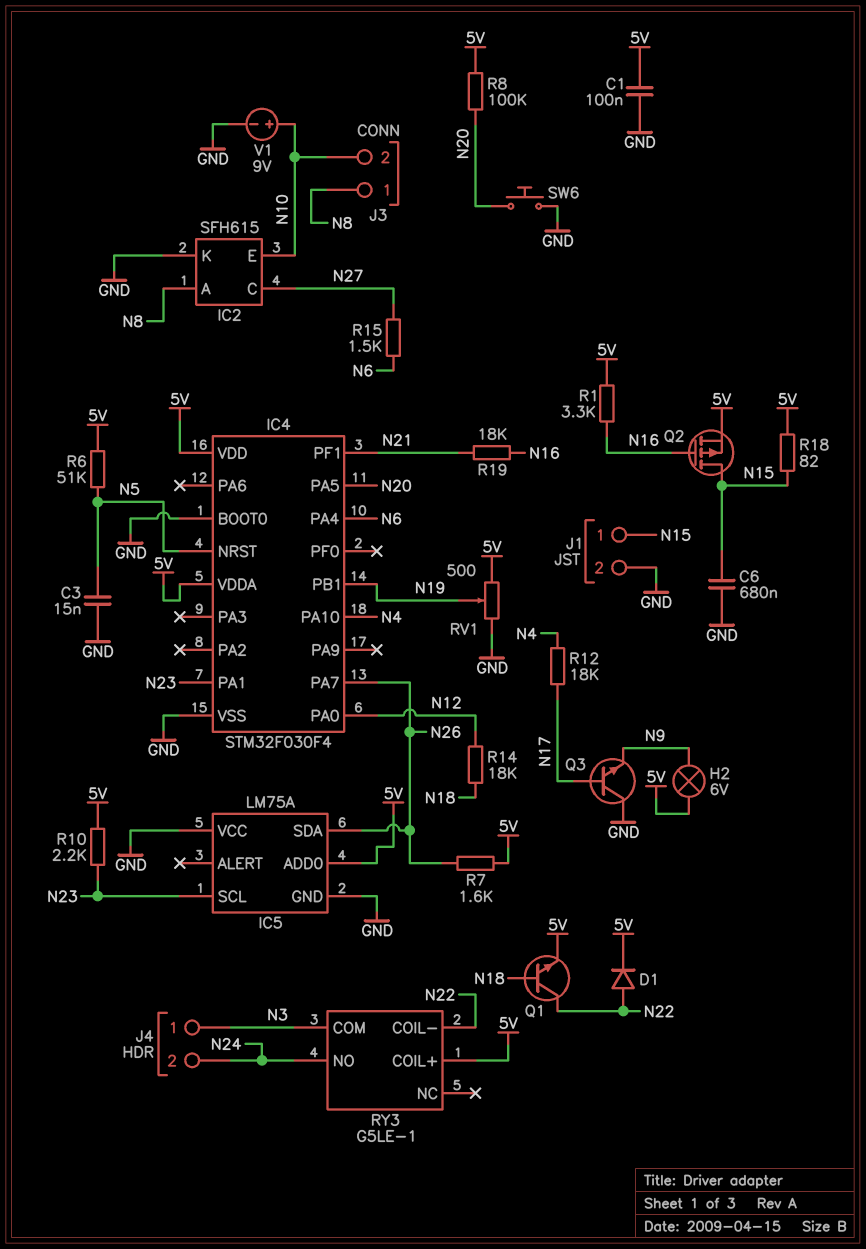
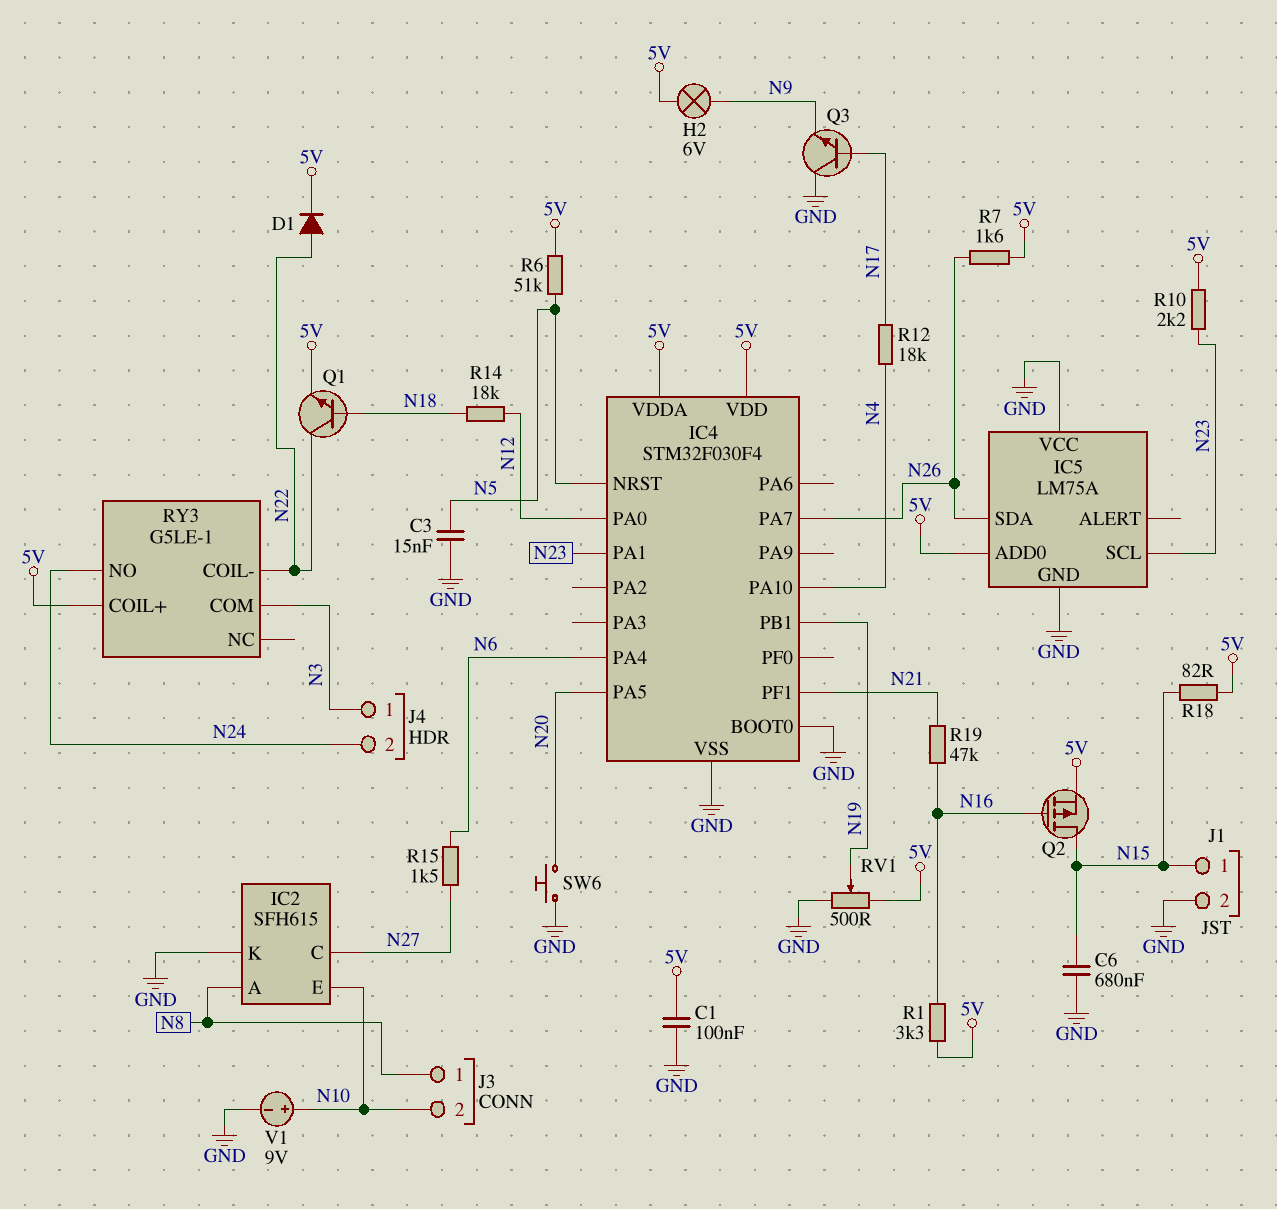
R8: 100k (5V, N20) -> none
R19: 18k (N16, N21) -> 47k (N16, N21)

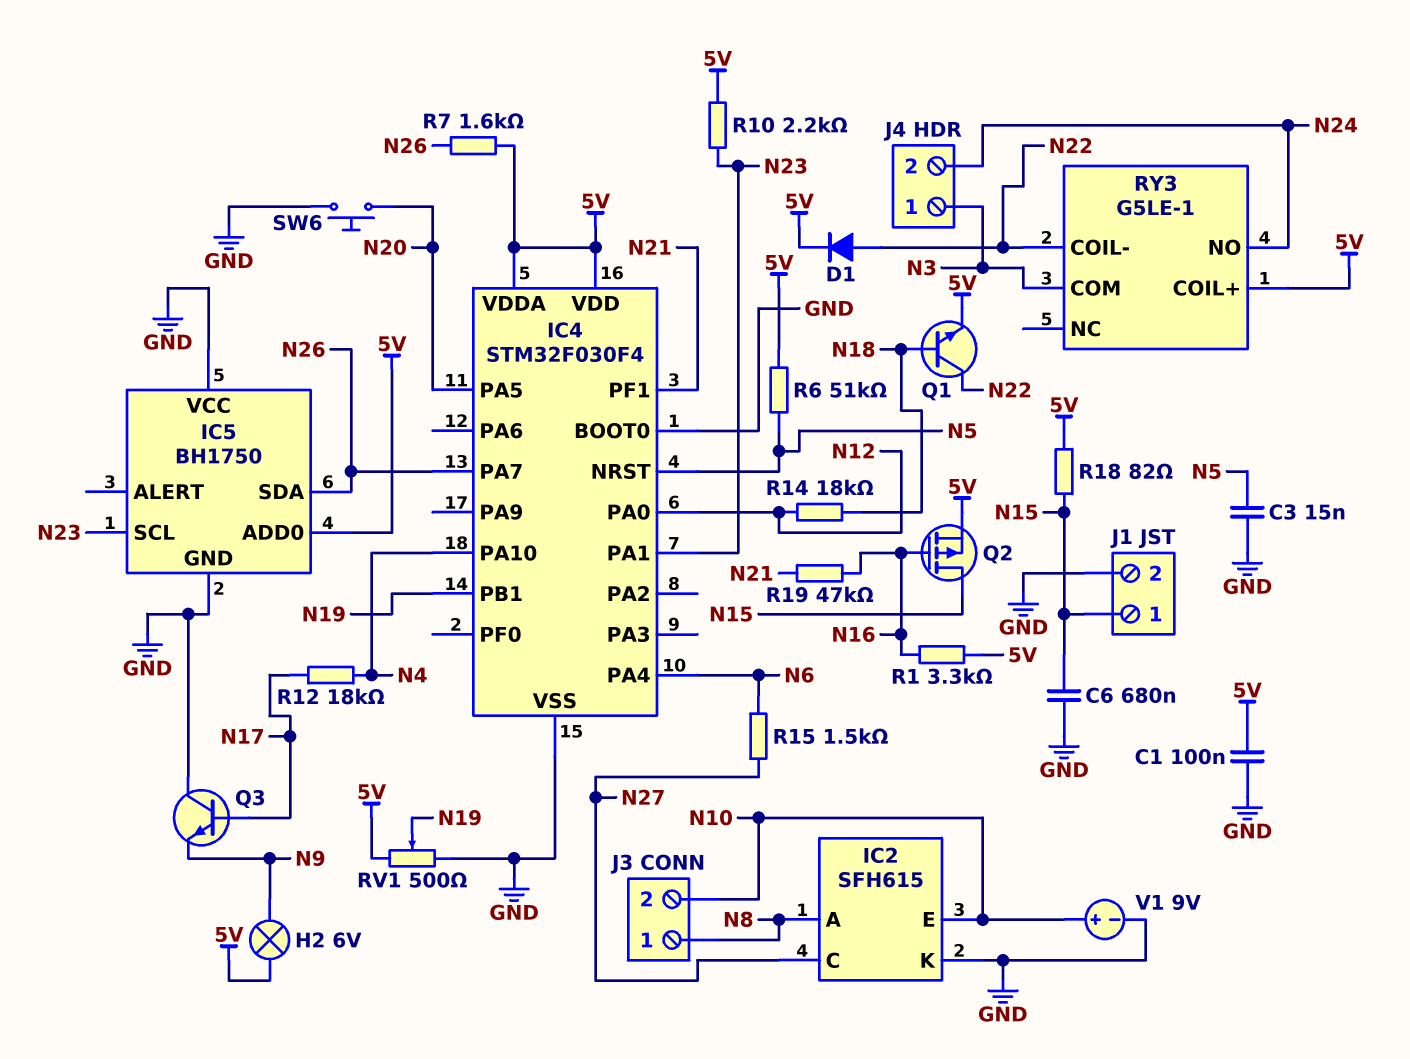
IC5: LM75A -> BH1750

